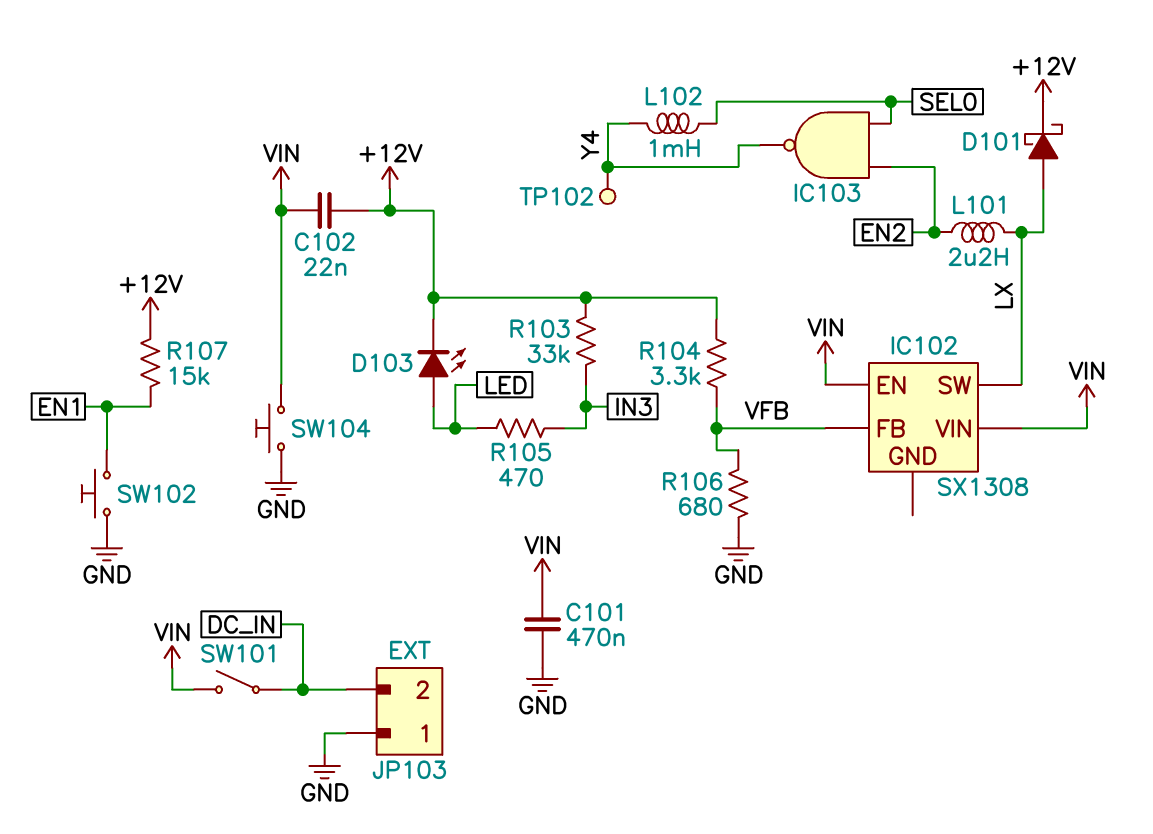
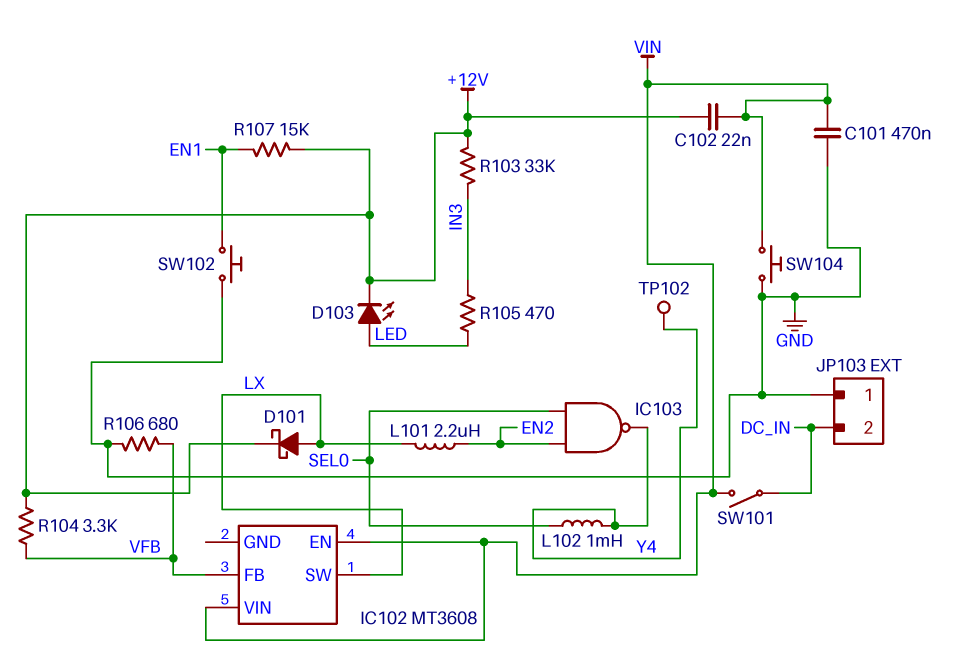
IC102: SX1308 -> MT3608

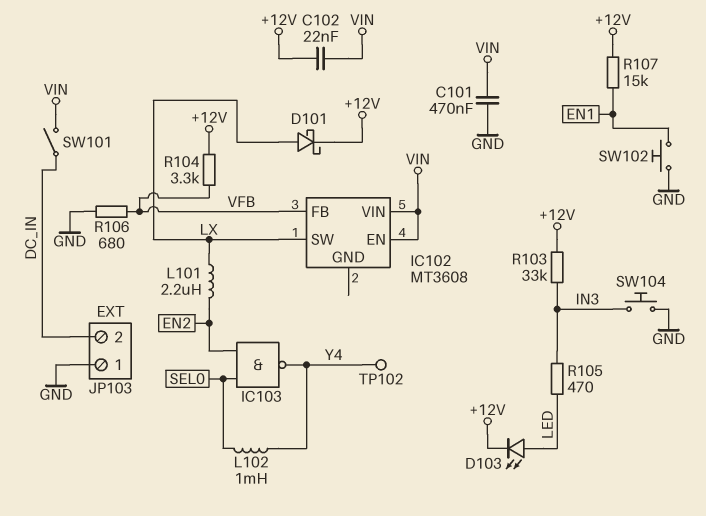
SW104: button (GND, VIN) -> button (GND, IN3)

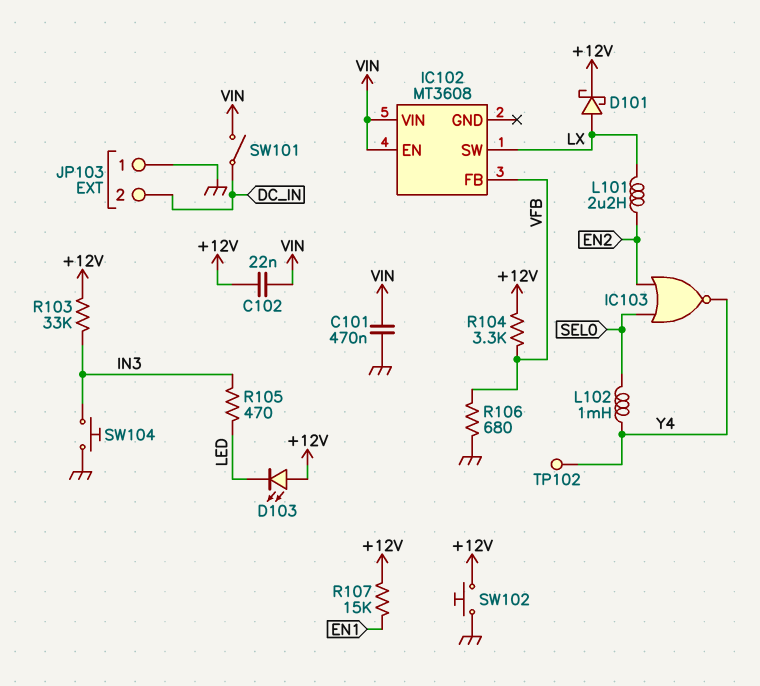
D103: LED (A LED, K +12V) -> LED (A +12V, K LED)
IC103: NAND (in EN2, in SEL0, out Y4) -> NOR (in EN2, in SEL0, out Y4)
SW102: button (EN1, GND) -> button (+12V, GND)

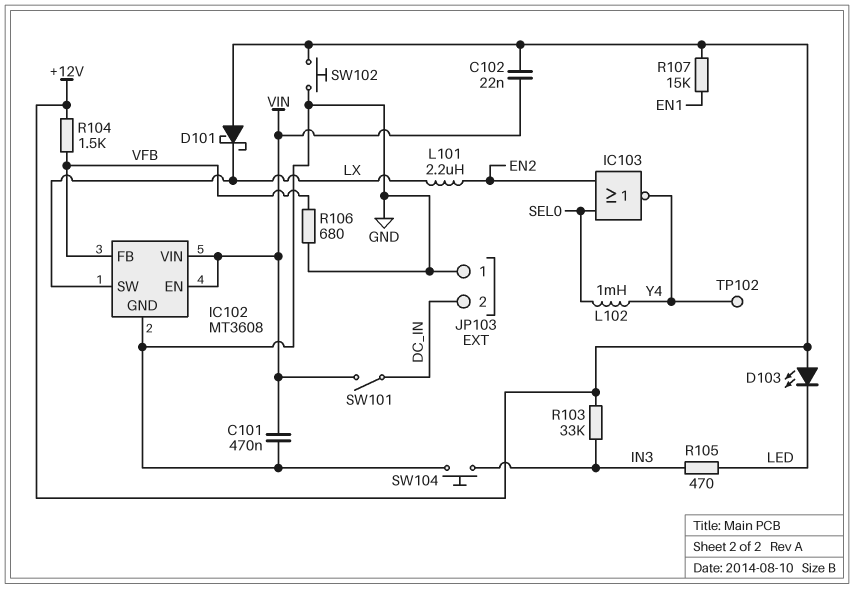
D101: schottky (A LX, K +12V) -> schottky (A +12V, K LX)
IC102 pin GND: none -> GND
R104: 3.3k (+12V, VFB) -> 1.5k (+12V, VFB)

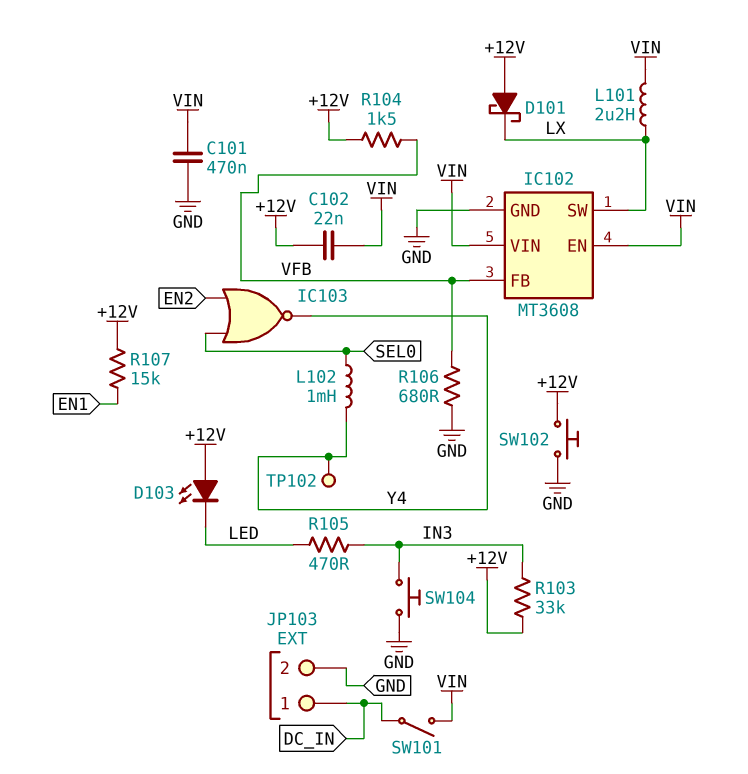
JP103 pin 1: GND -> DC_IN
JP103 pin 2: DC_IN -> GND
L101: 2.2uH (EN2, LX) -> 2.2uH (LX, VIN)

